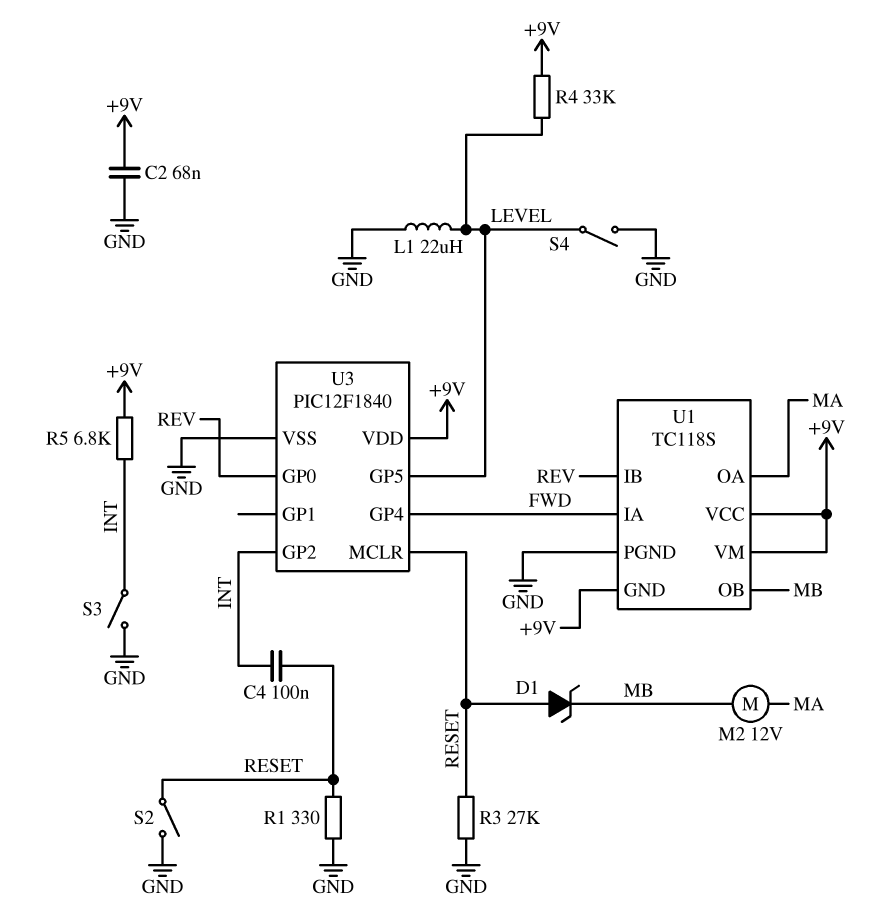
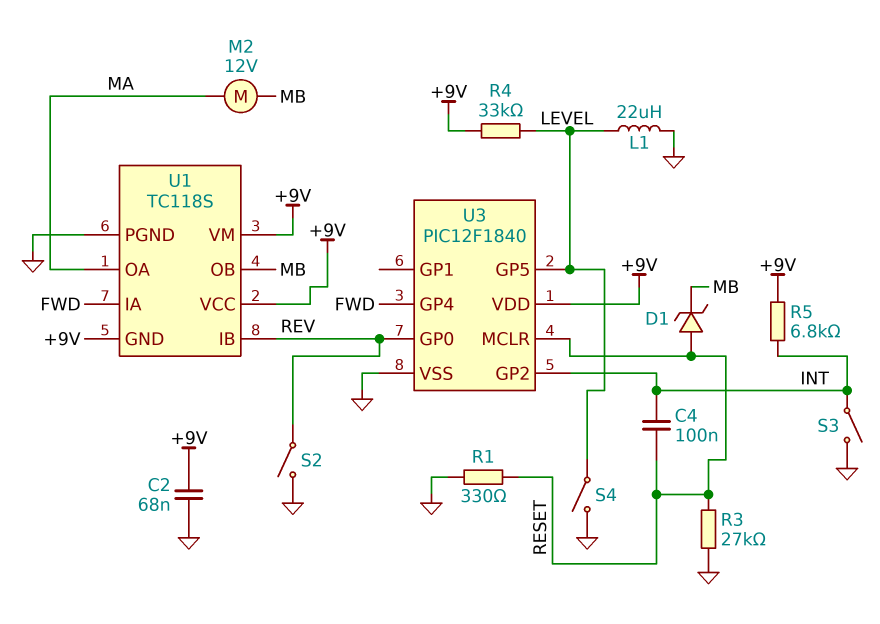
S2: switch (GND, RESET) -> switch (GND, REV)

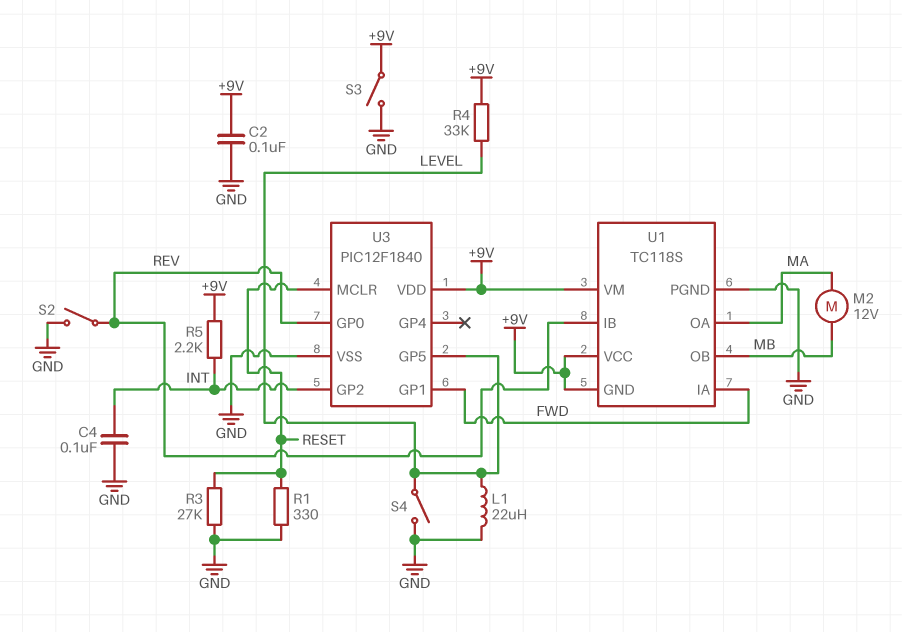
C2: 68nF (+9V, GND) -> 100nF (+9V, GND)
C4: 100nF (INT, RESET) -> 100nF (GND, INT)
D1: zener (A RESET, K MB) -> none
R5: 6.8k (+9V, INT) -> 2.2k (+9V, INT)
S3: switch (GND, INT) -> switch (+9V, GND)
U3 pin GP1: none -> FWD
U3 pin GP4: FWD -> none

